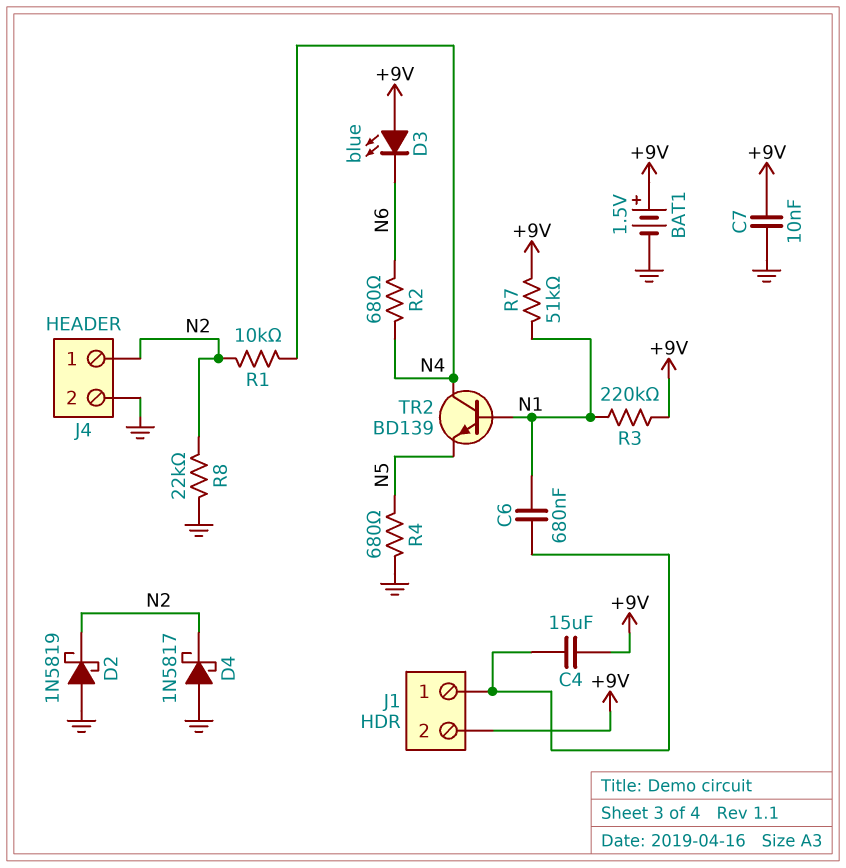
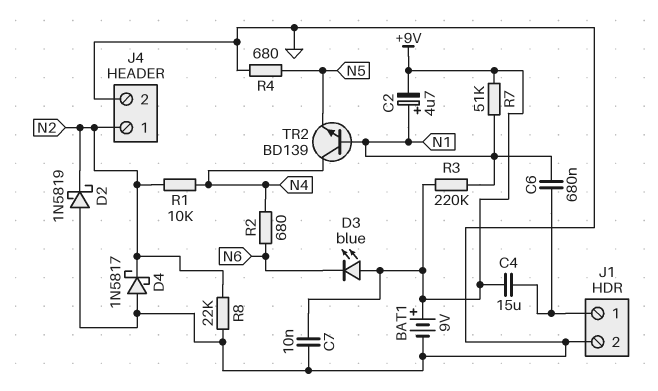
BAT1: 1.5V (plus +9V, minus GND) -> 9V (plus +9V, minus GND)
C2: none -> 4.7uF (plus N1, minus +9V)
J1 pin 2: +9V -> GND

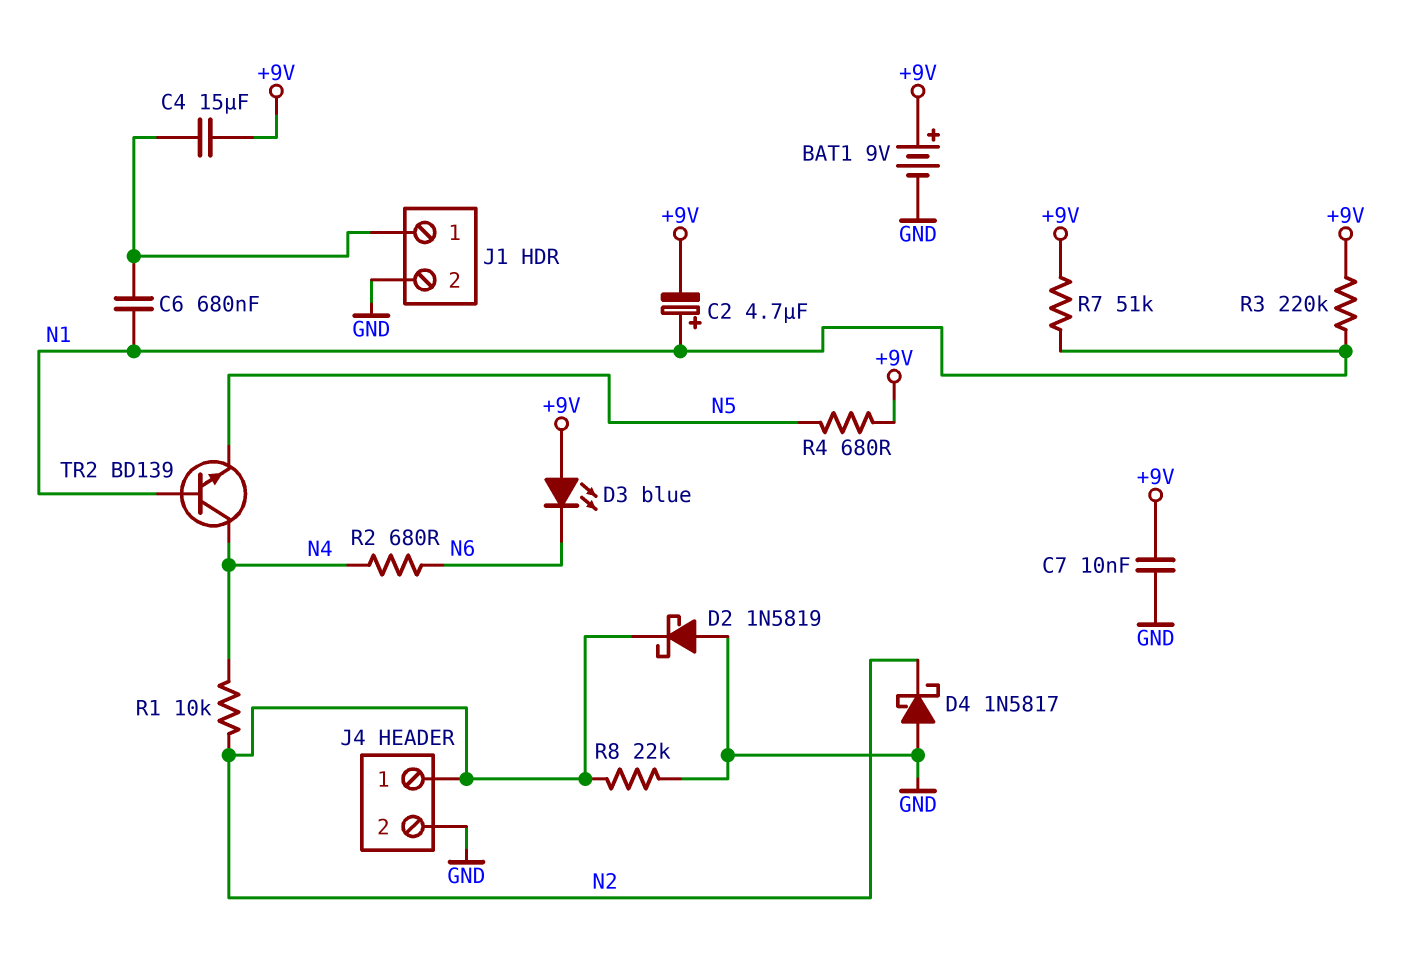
R4: 680 (GND, N5) -> 680 (+9V, N5)

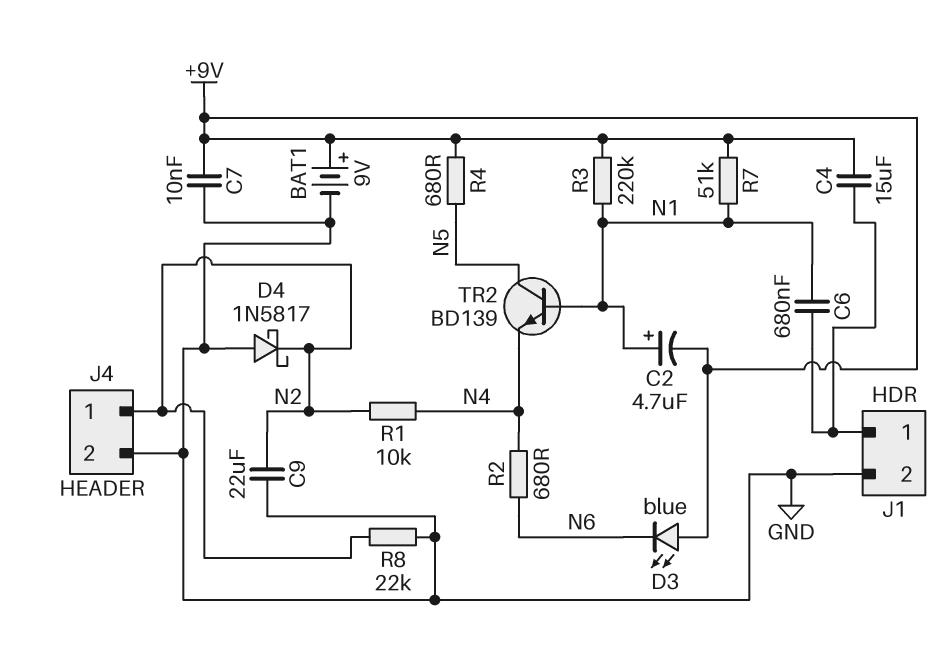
C9: none -> 22uF (GND, N2)
D2: schottky 1N5819 (A GND, K N2) -> none
TR2: NPN BD139 (B N1, C N4, E N5) -> NPN BD139 (B N1, C N5, E N4)

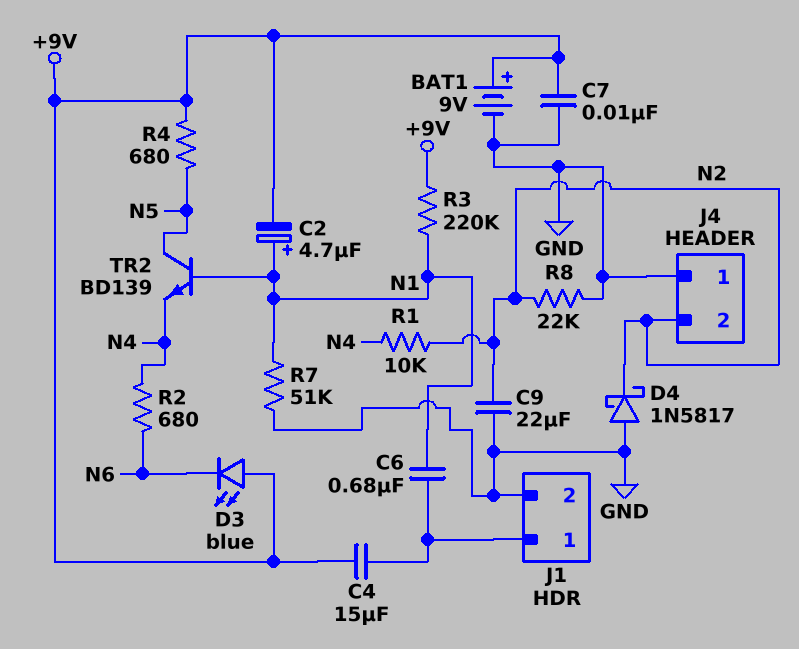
J4 pin 1: N2 -> GND
J4 pin 2: GND -> N2
R7: 51k (+9V, N1) -> 51k (GND, N1)

